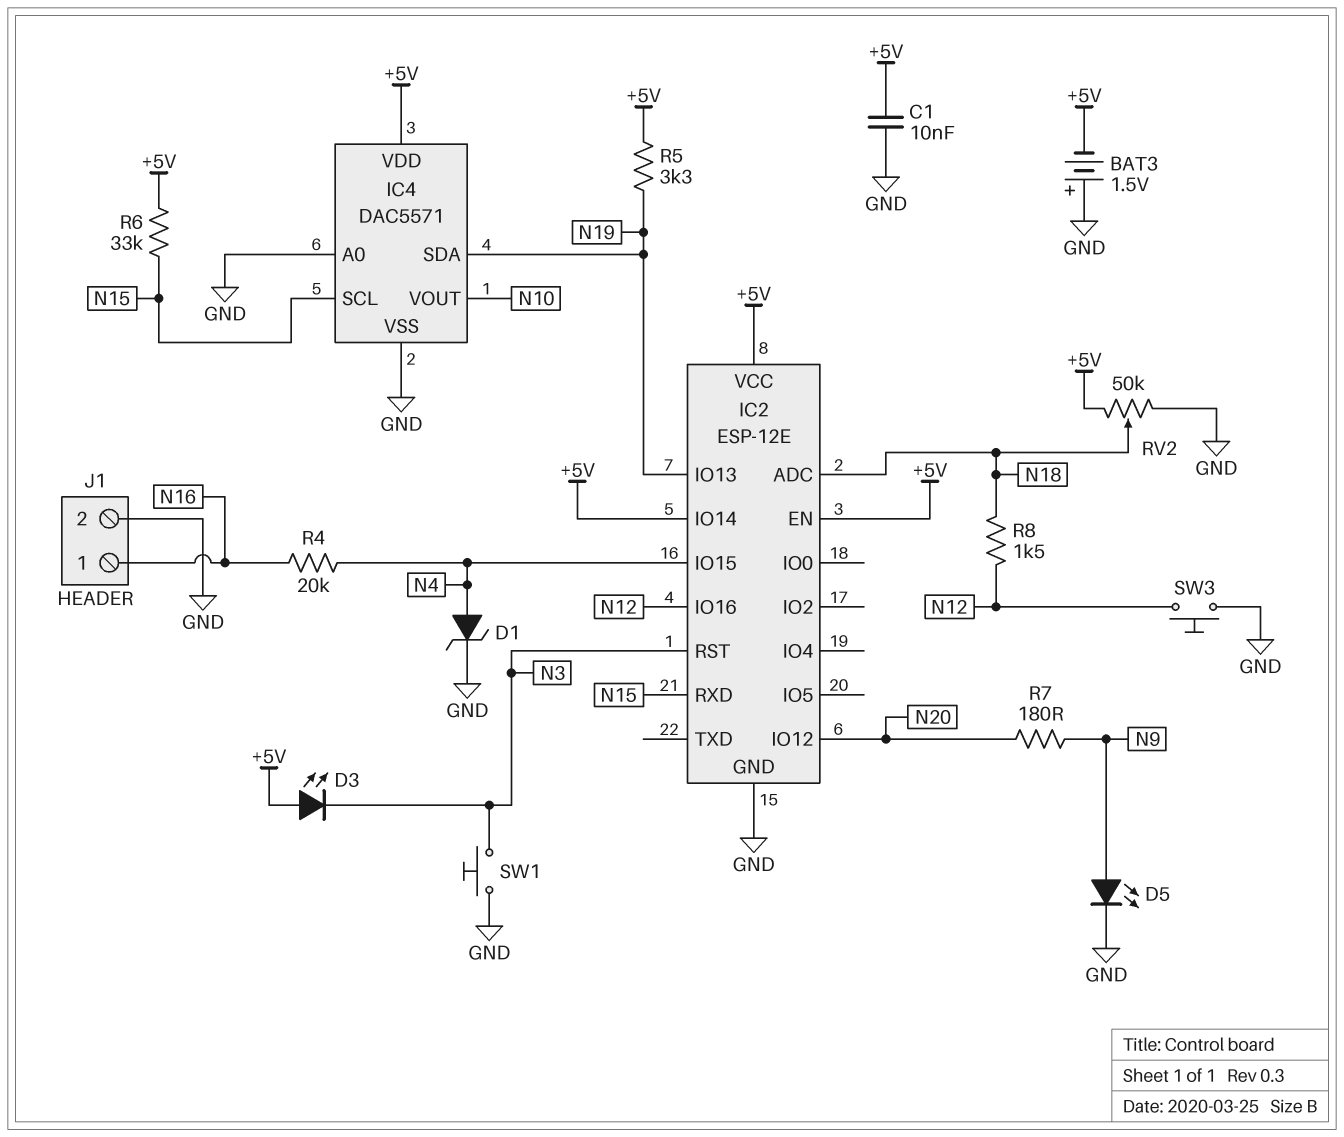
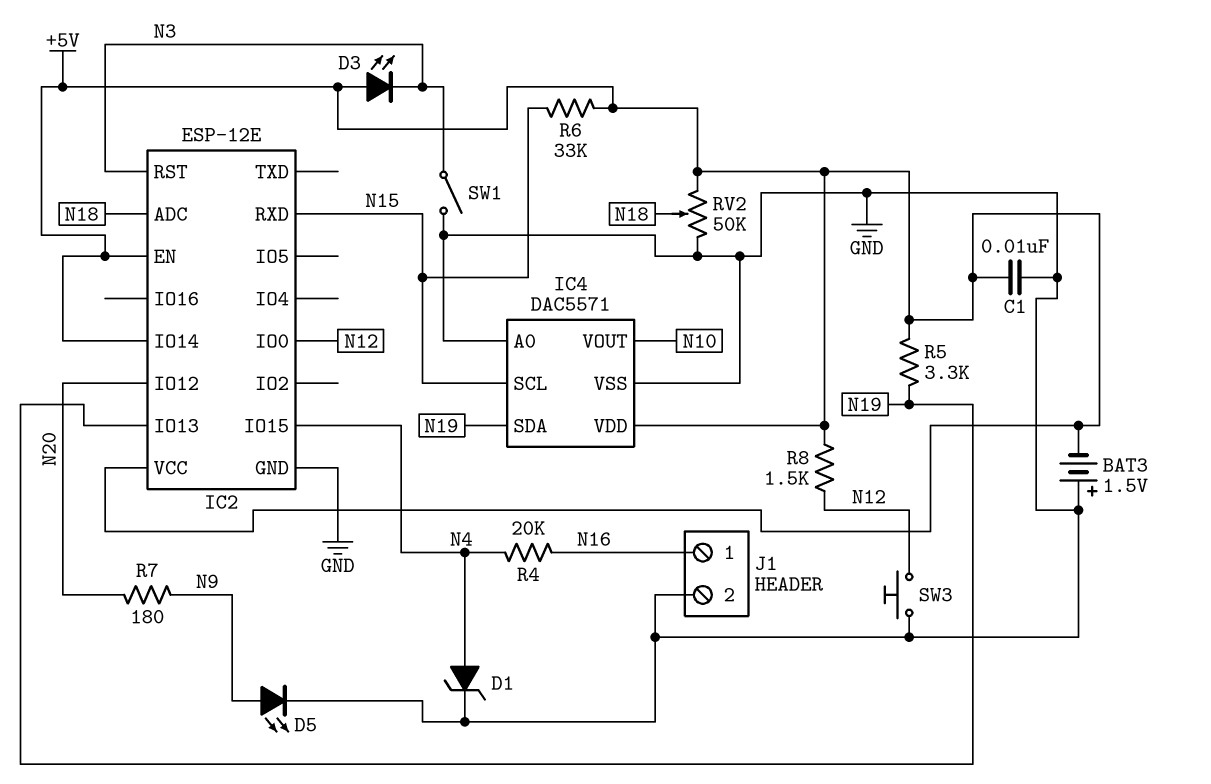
IC2 pin IO0: none -> N12
IC2 pin IO16: N12 -> none
R8: 1.5k (N12, N18) -> 1.5k (+5V, N12)
SW1: button (GND, N3) -> switch (GND, N3)

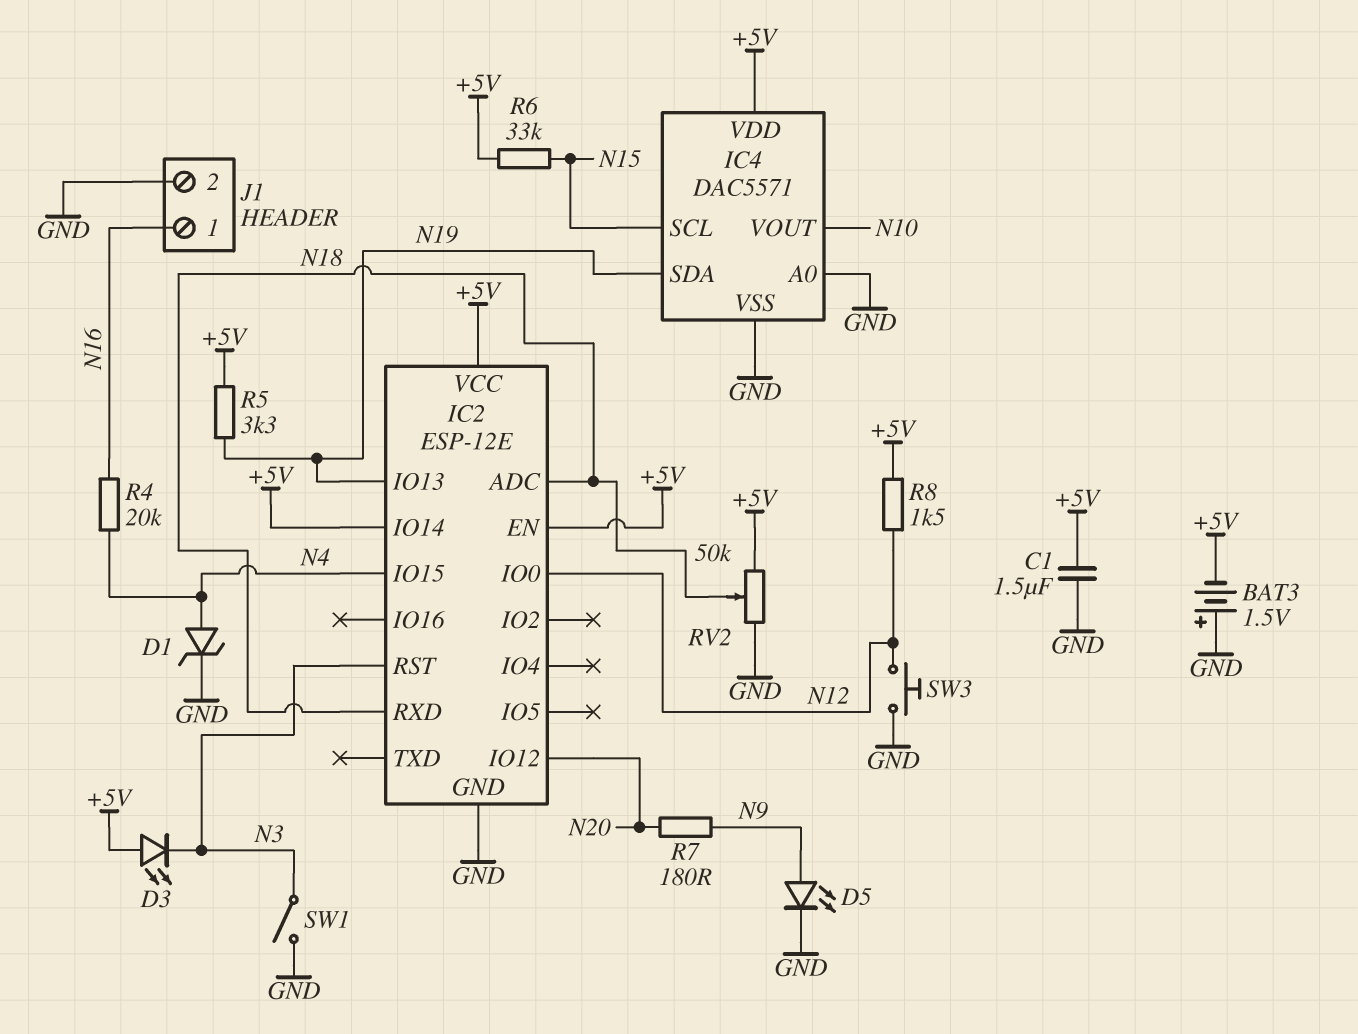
C1: 10nF (+5V, GND) -> 1.5uF (+5V, GND)
IC2 pin RXD: N15 -> N18

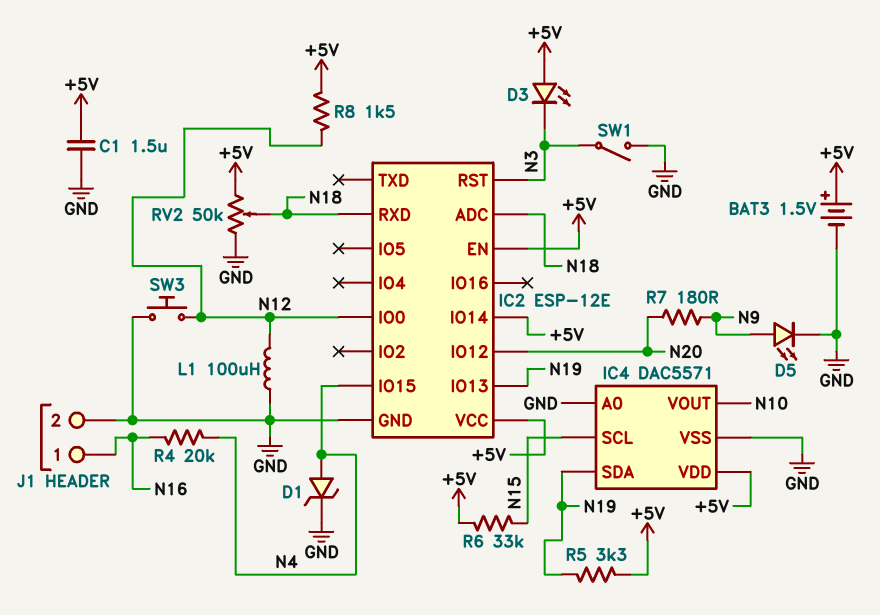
BAT3: 1.5V (plus GND, minus +5V) -> 1.5V (plus +5V, minus GND)
L1: none -> 100uH (GND, N12)

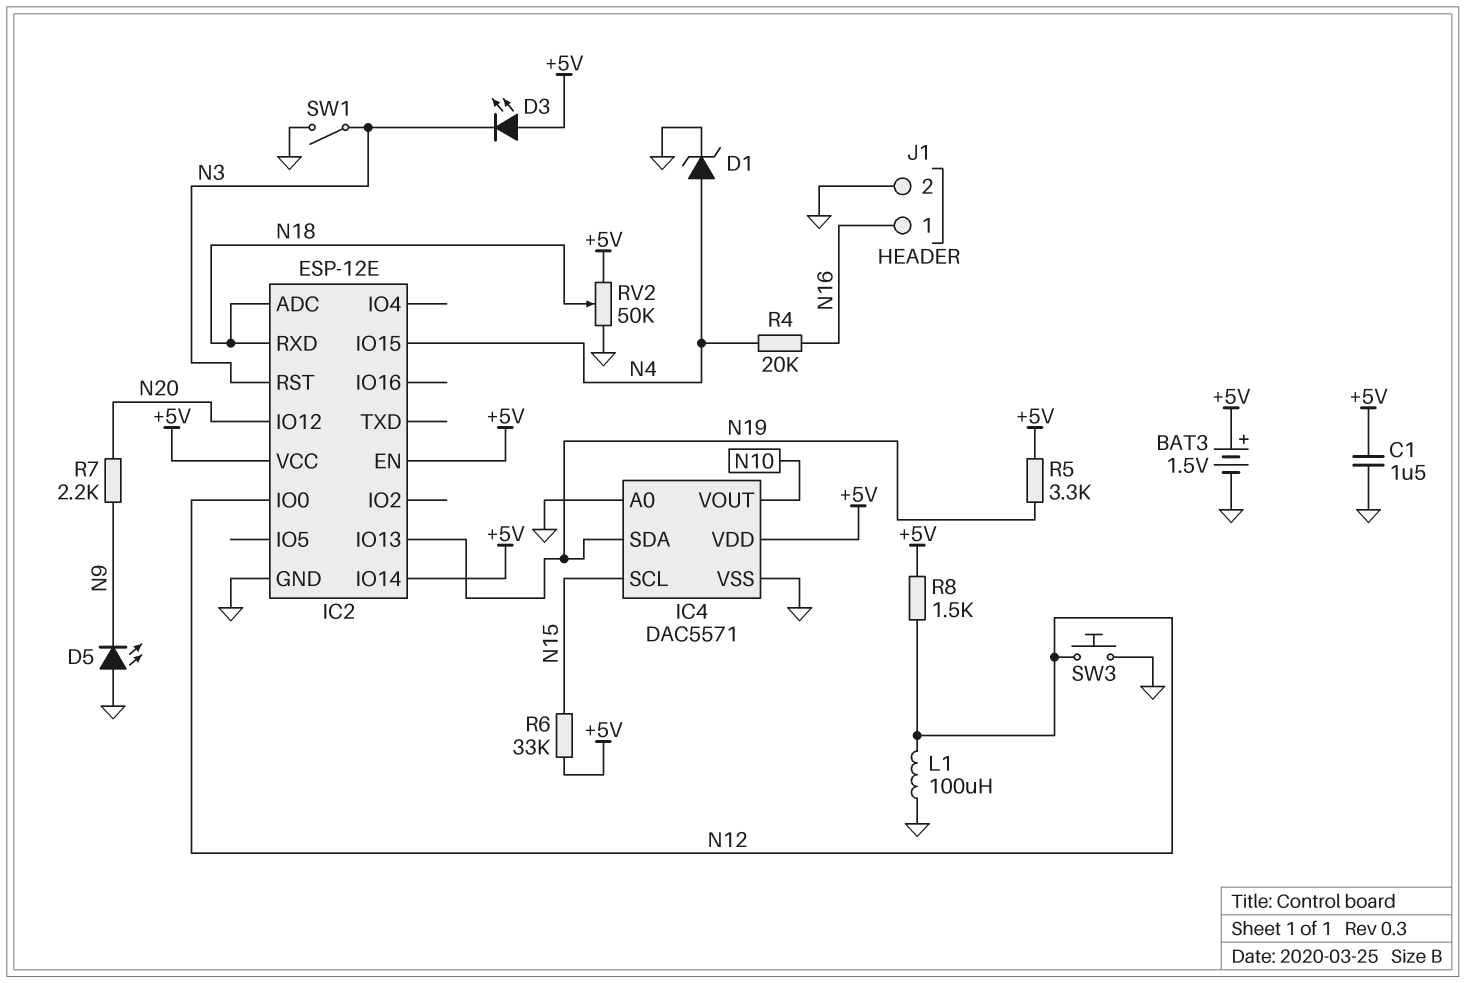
D5: LED (A N9, K GND) -> LED (A GND, K N9)
R7: 180 (N9, N20) -> 2.2k (N9, N20)

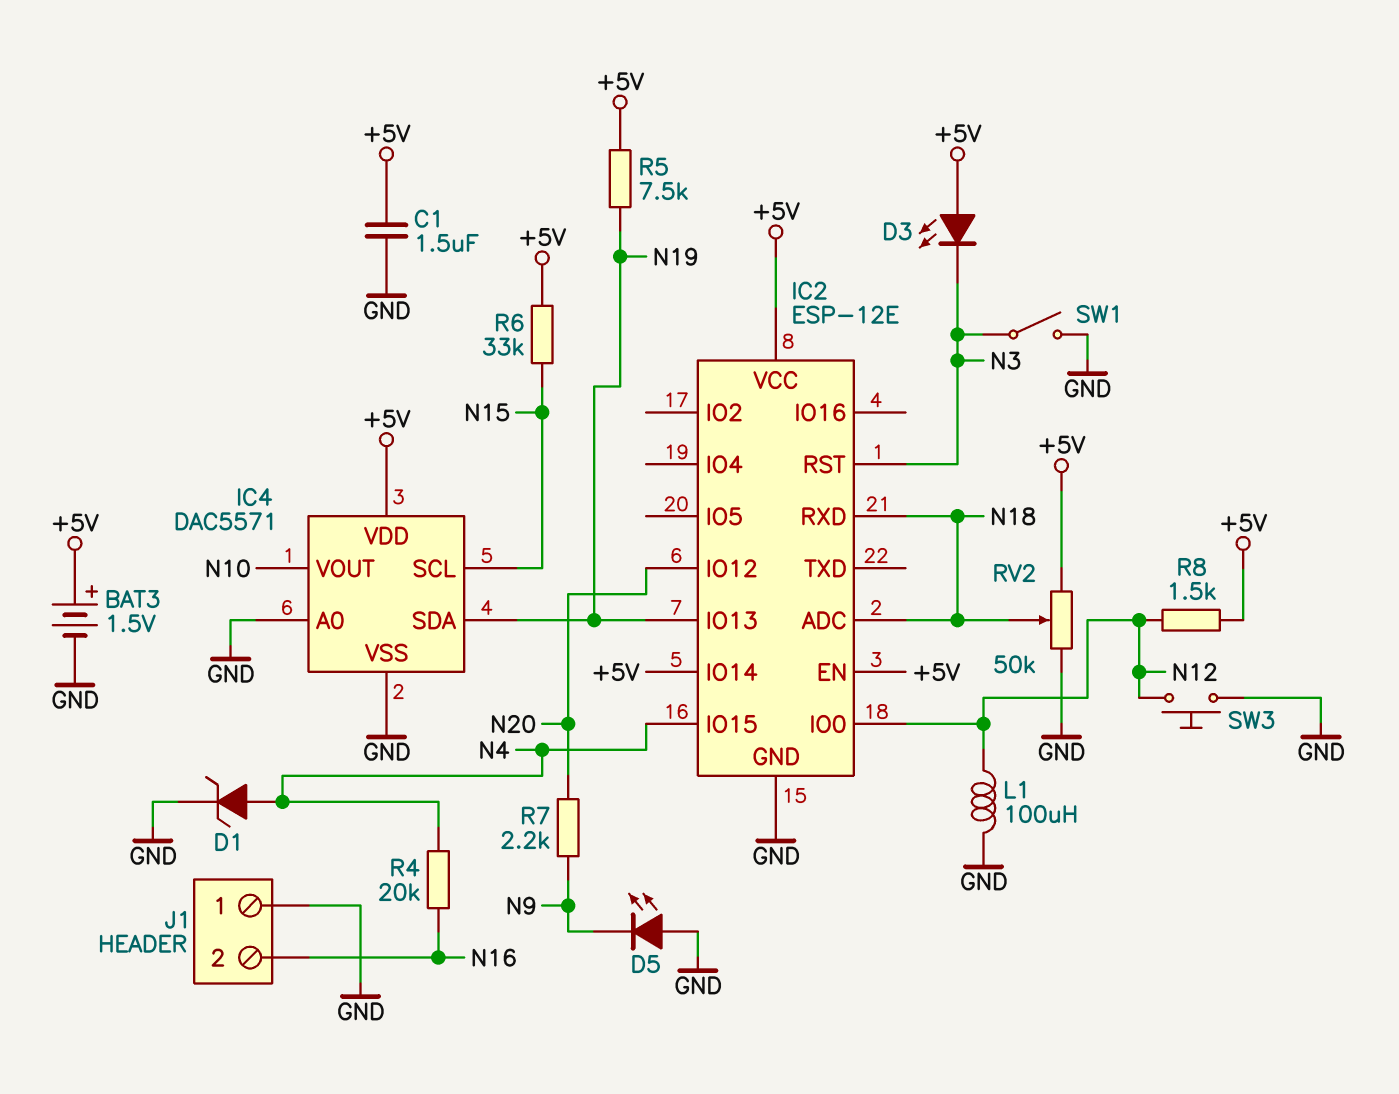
J1 pin 1: N16 -> GND
J1 pin 2: GND -> N16
R5: 3.3k (+5V, N19) -> 7.5k (+5V, N19)

